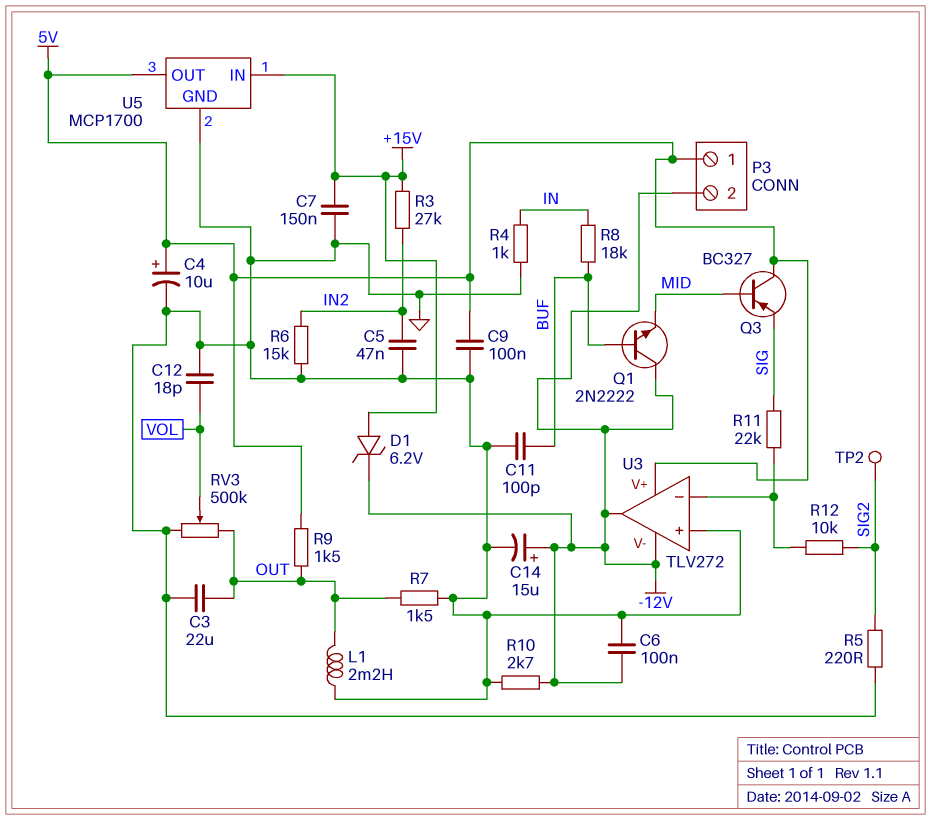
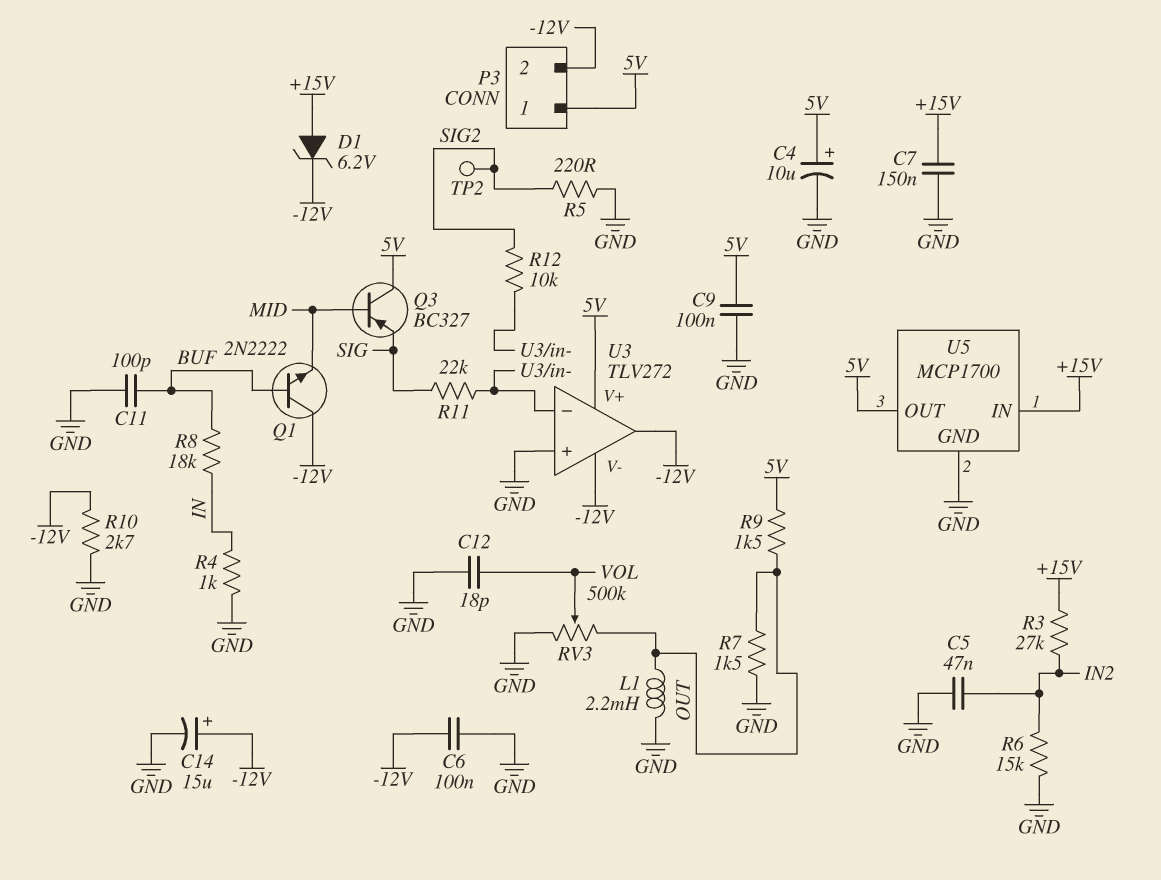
C3: 22uF (GND, OUT) -> none

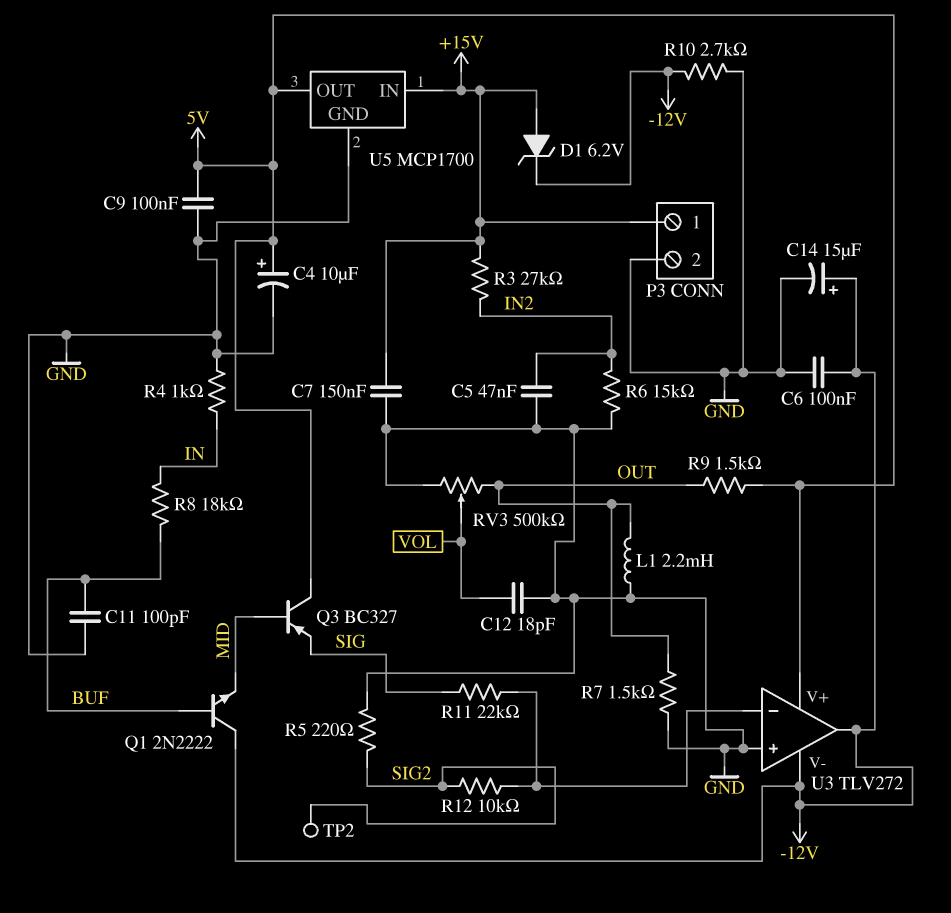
P3 pin 1: 5V -> +15V
P3 pin 2: -12V -> GND

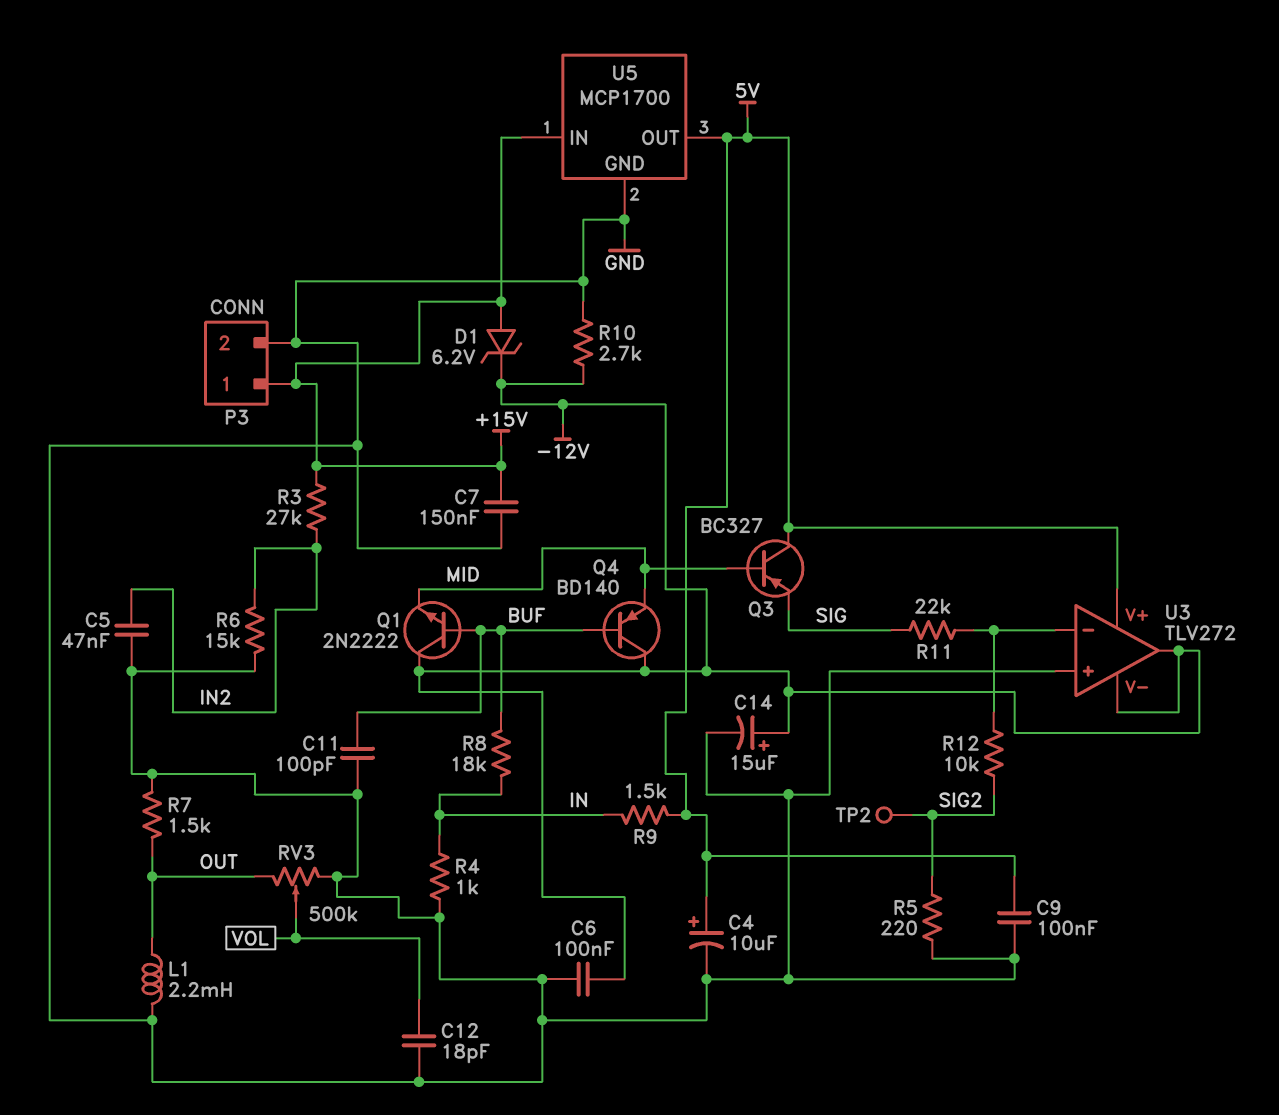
Q4: none -> PNP BD140 (B BUF, C -12V, E MID)
R9: 1.5k (5V, OUT) -> 1.5k (5V, IN)

